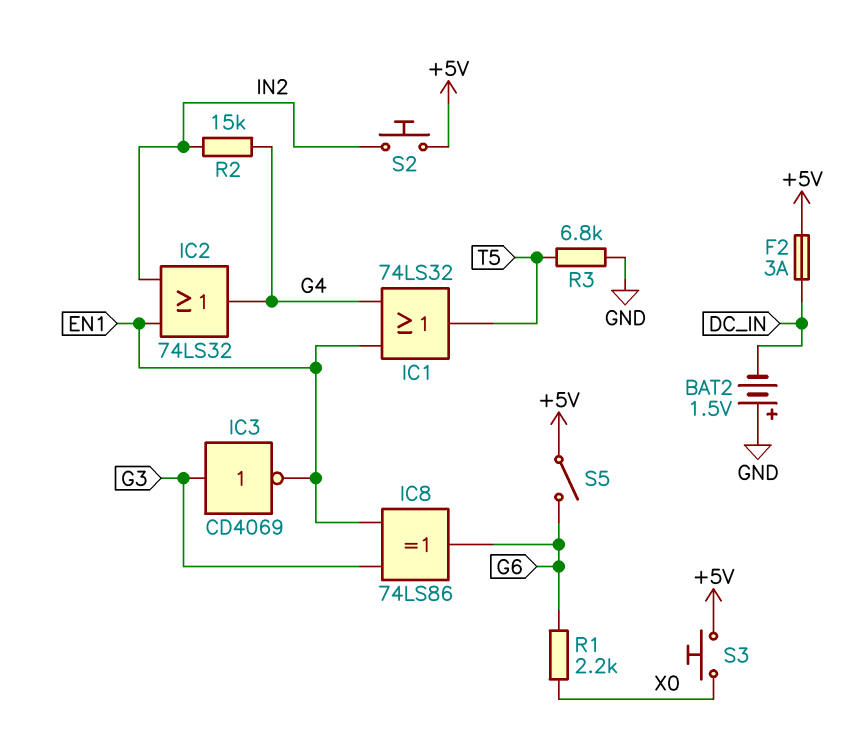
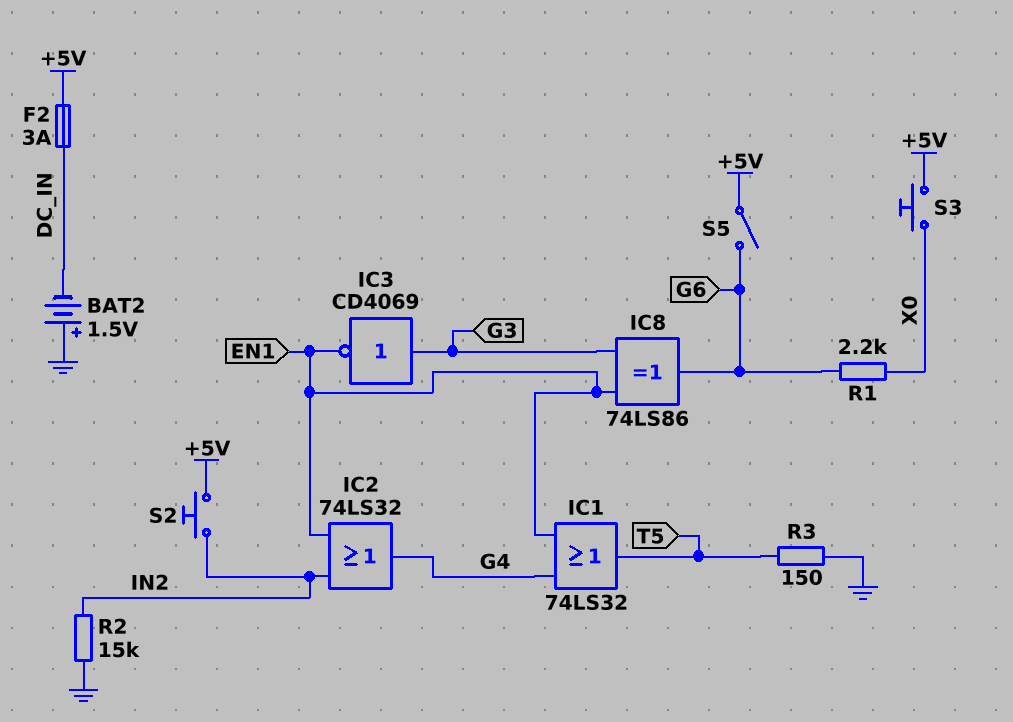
R2: 15k (G4, IN2) -> 15k (GND, IN2)
R3: 6.8k (GND, T5) -> 150 (GND, T5)

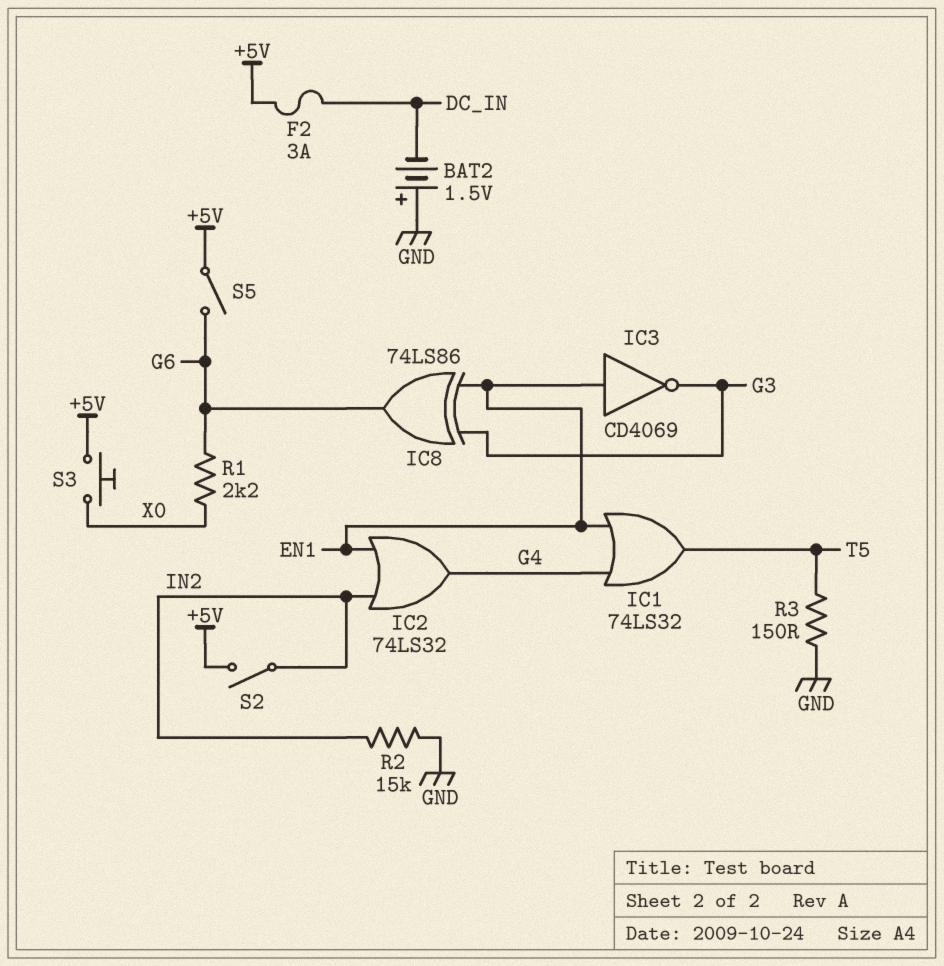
IC3: NOT CD4069 (in G3, out EN1) -> NOT CD4069 (in EN1, out G3)
S2: button (+5V, IN2) -> switch (+5V, IN2)

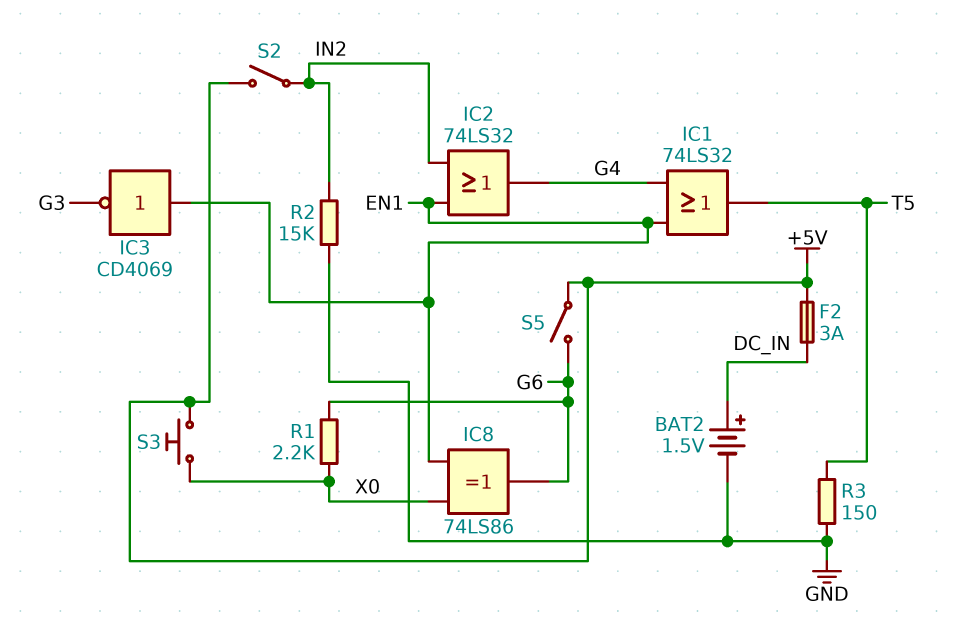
BAT2: 1.5V (plus GND, minus DC_IN) -> 1.5V (plus DC_IN, minus GND)
IC8: XOR 74LS86 (in EN1, in G3, out G6) -> XOR 74LS86 (in EN1, in X0, out G6)

